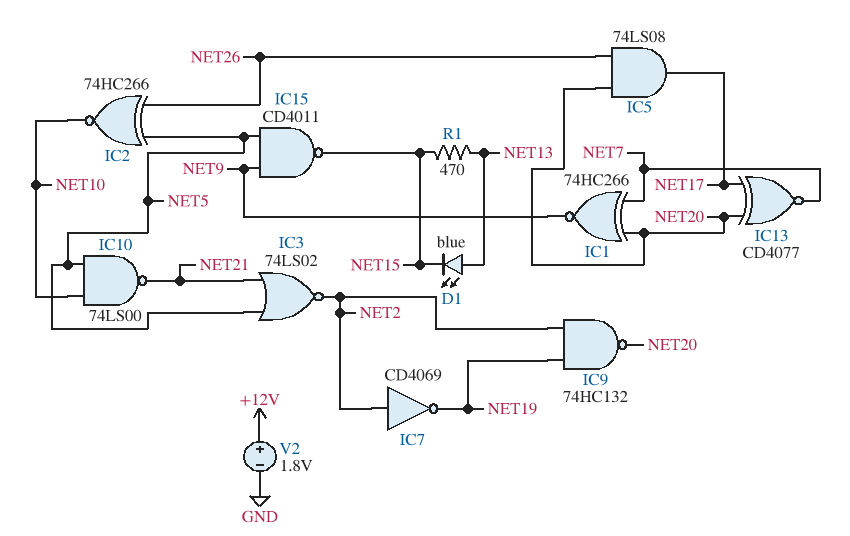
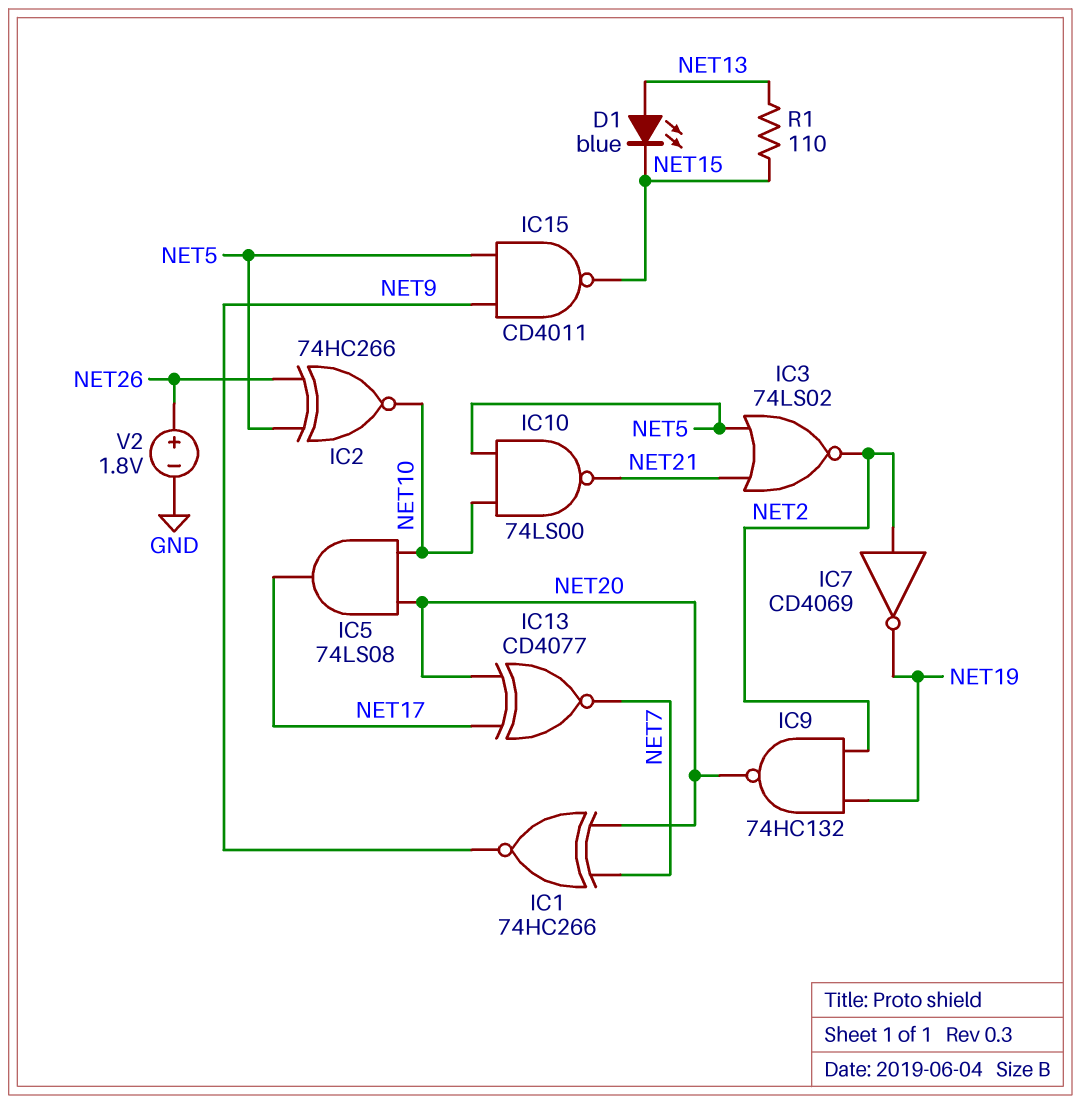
IC5: AND 74LS08 (in NET20, in NET26, out NET17) -> AND 74LS08 (in NET10, in NET20, out NET17)
R1: 470 (NET13, NET15) -> 110 (NET13, NET15)
V2: 1.8V (plus +12V, minus GND) -> 1.8V (plus NET26, minus GND)

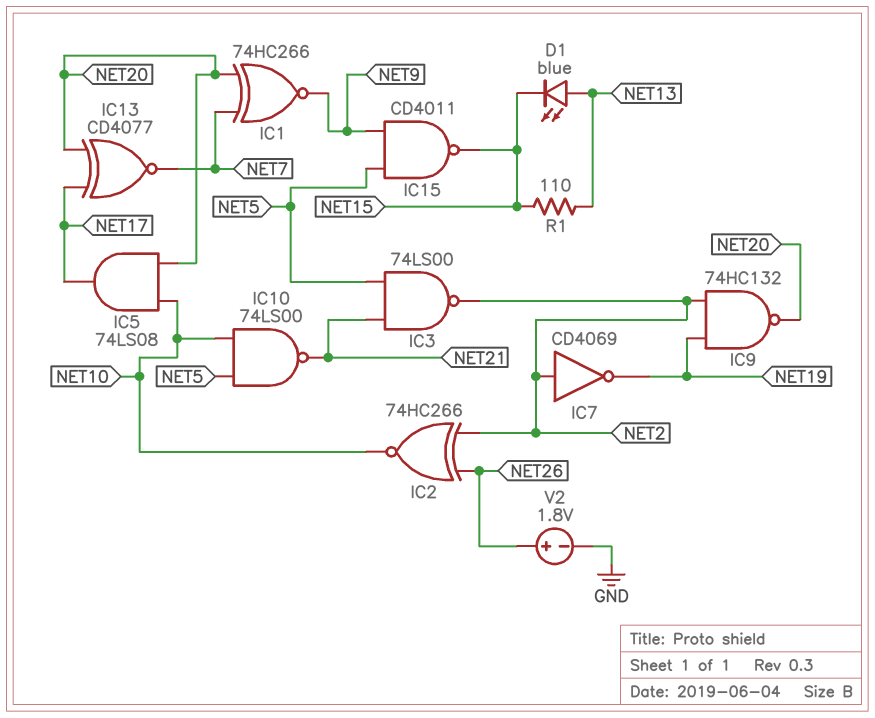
IC2: XNOR 74HC266 (in NET5, in NET26, out NET10) -> XNOR 74HC266 (in NET2, in NET26, out NET10)
IC3: NOR 74LS02 (in NET5, in NET21, out NET2) -> NAND 74LS00 (in NET5, in NET21, out NET2)

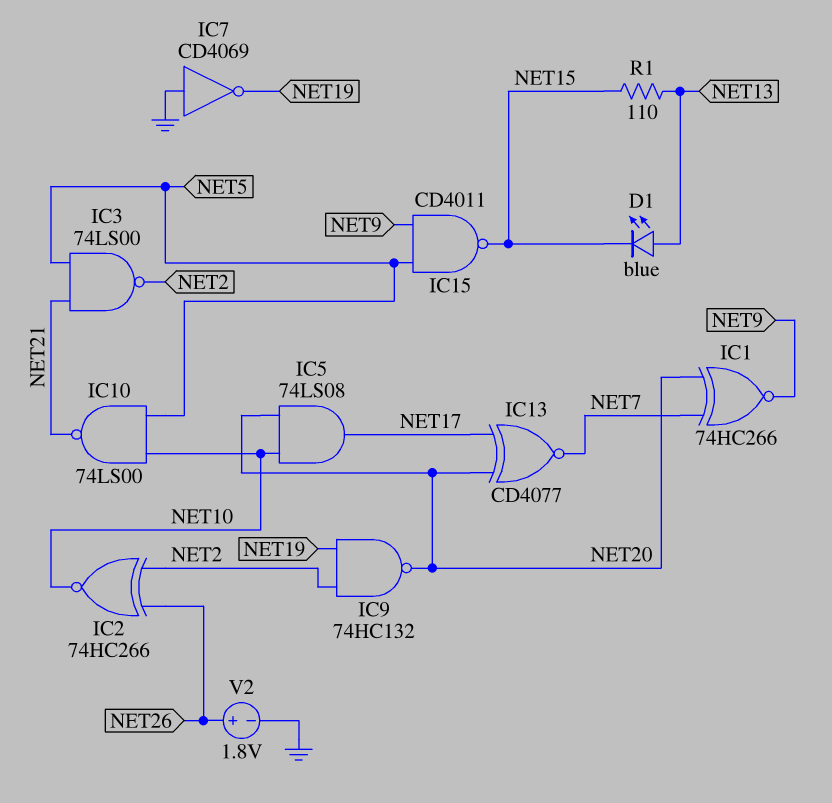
IC7: NOT CD4069 (in NET2, out NET19) -> NOT CD4069 (in GND, out NET19)

